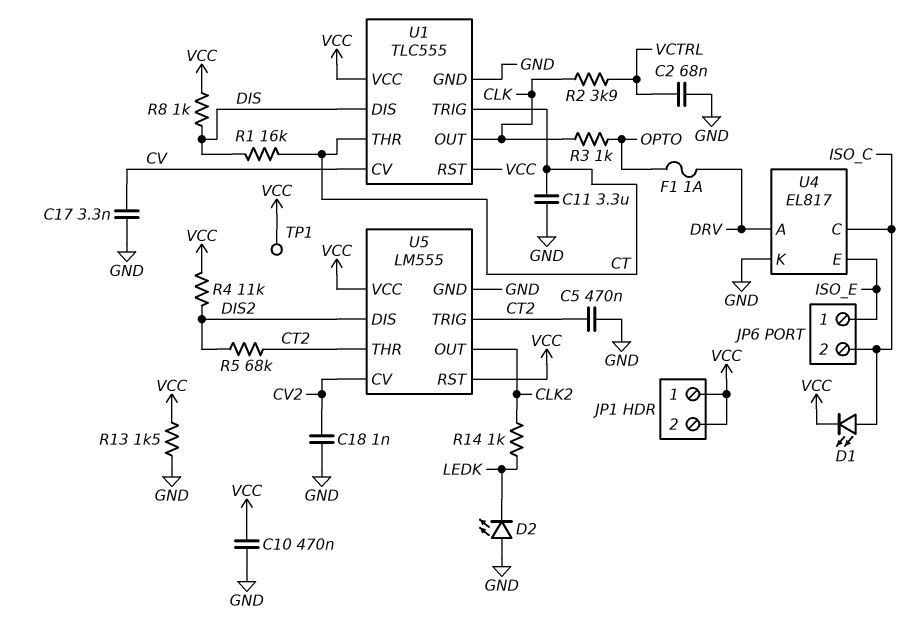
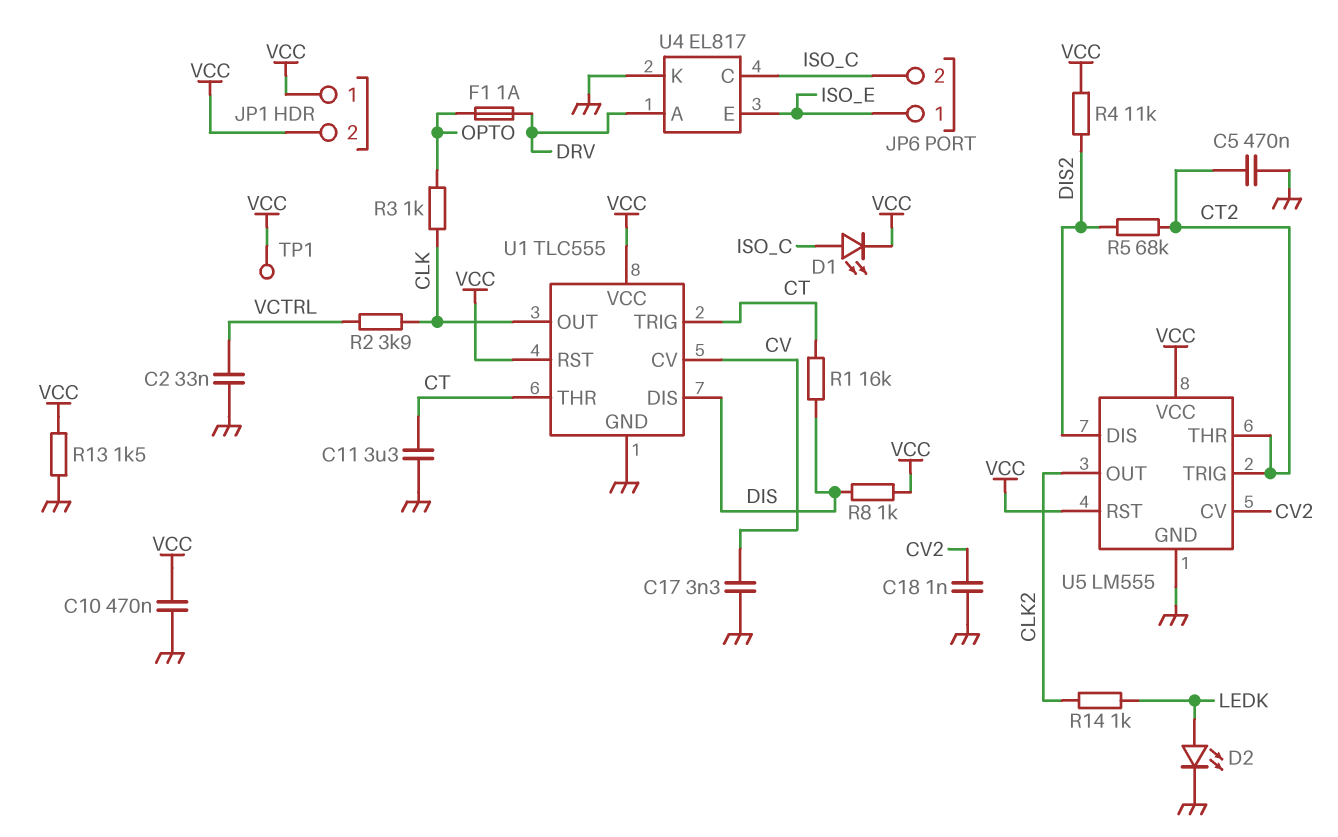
C2: 68nF (GND, VCTRL) -> 33nF (GND, VCTRL)
D2: LED (A GND, K LEDK) -> LED (A LEDK, K GND)

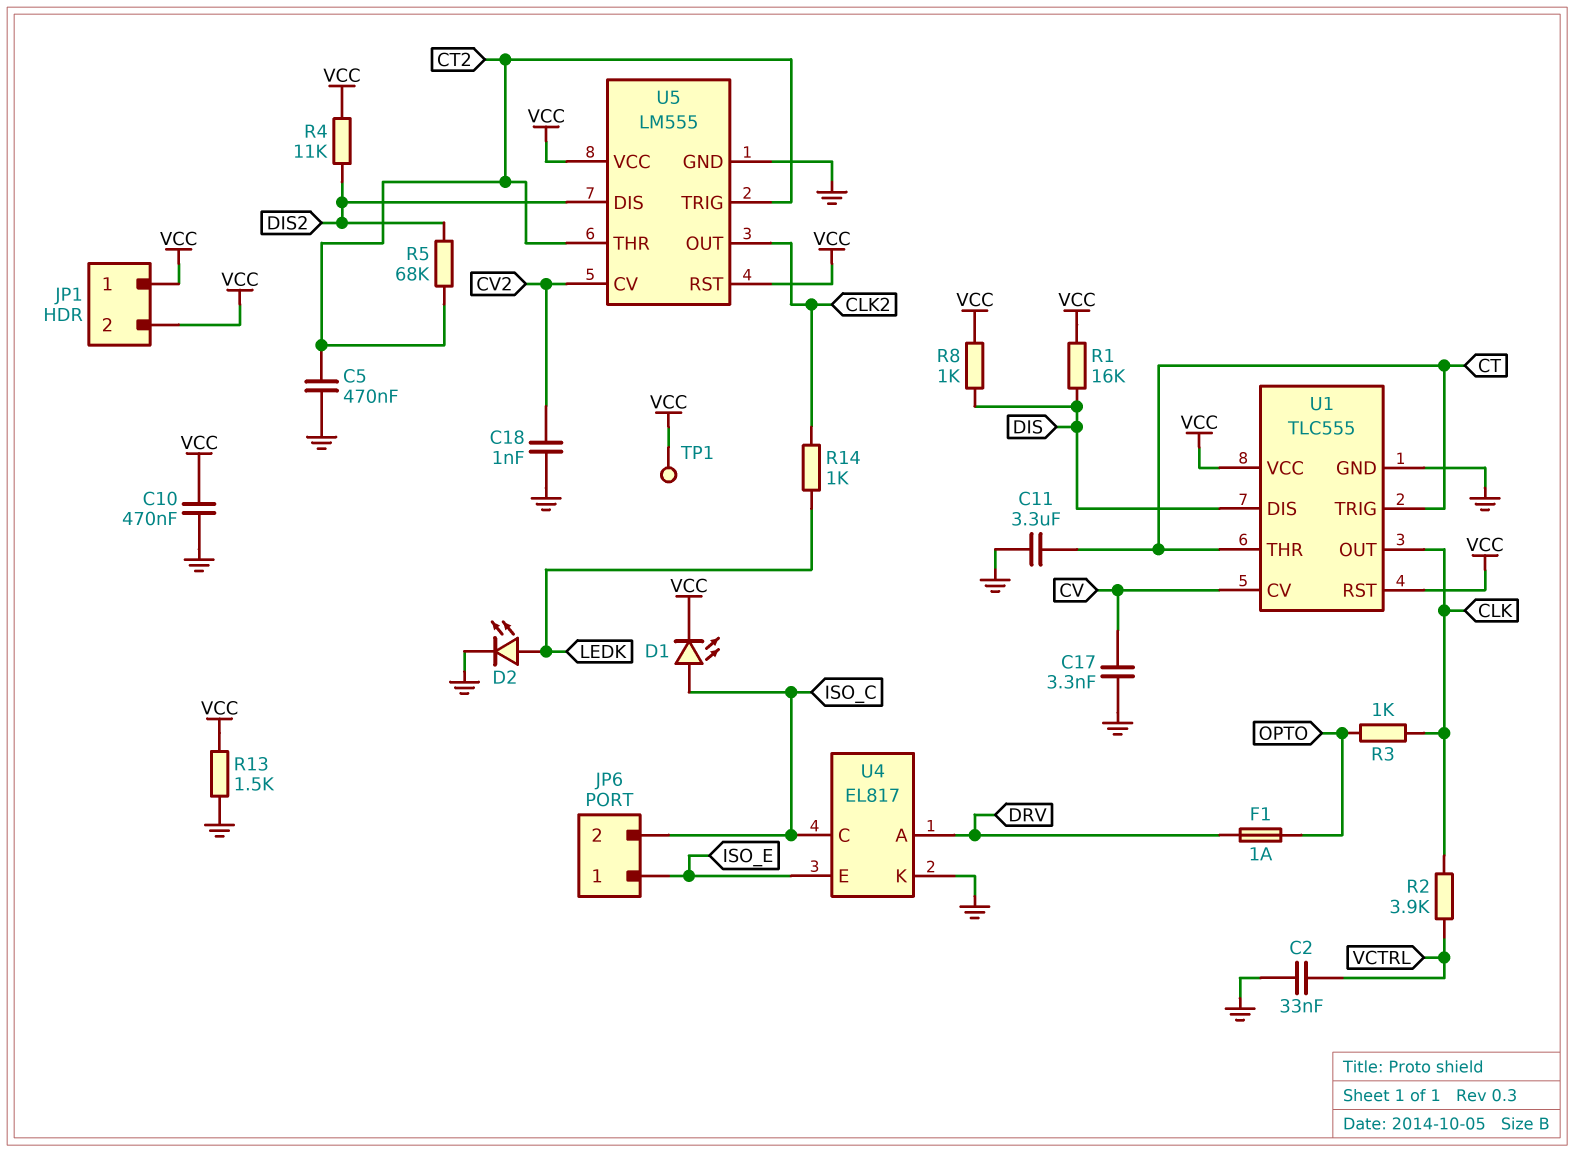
R1: 16k (CT, DIS) -> 16k (DIS, VCC)

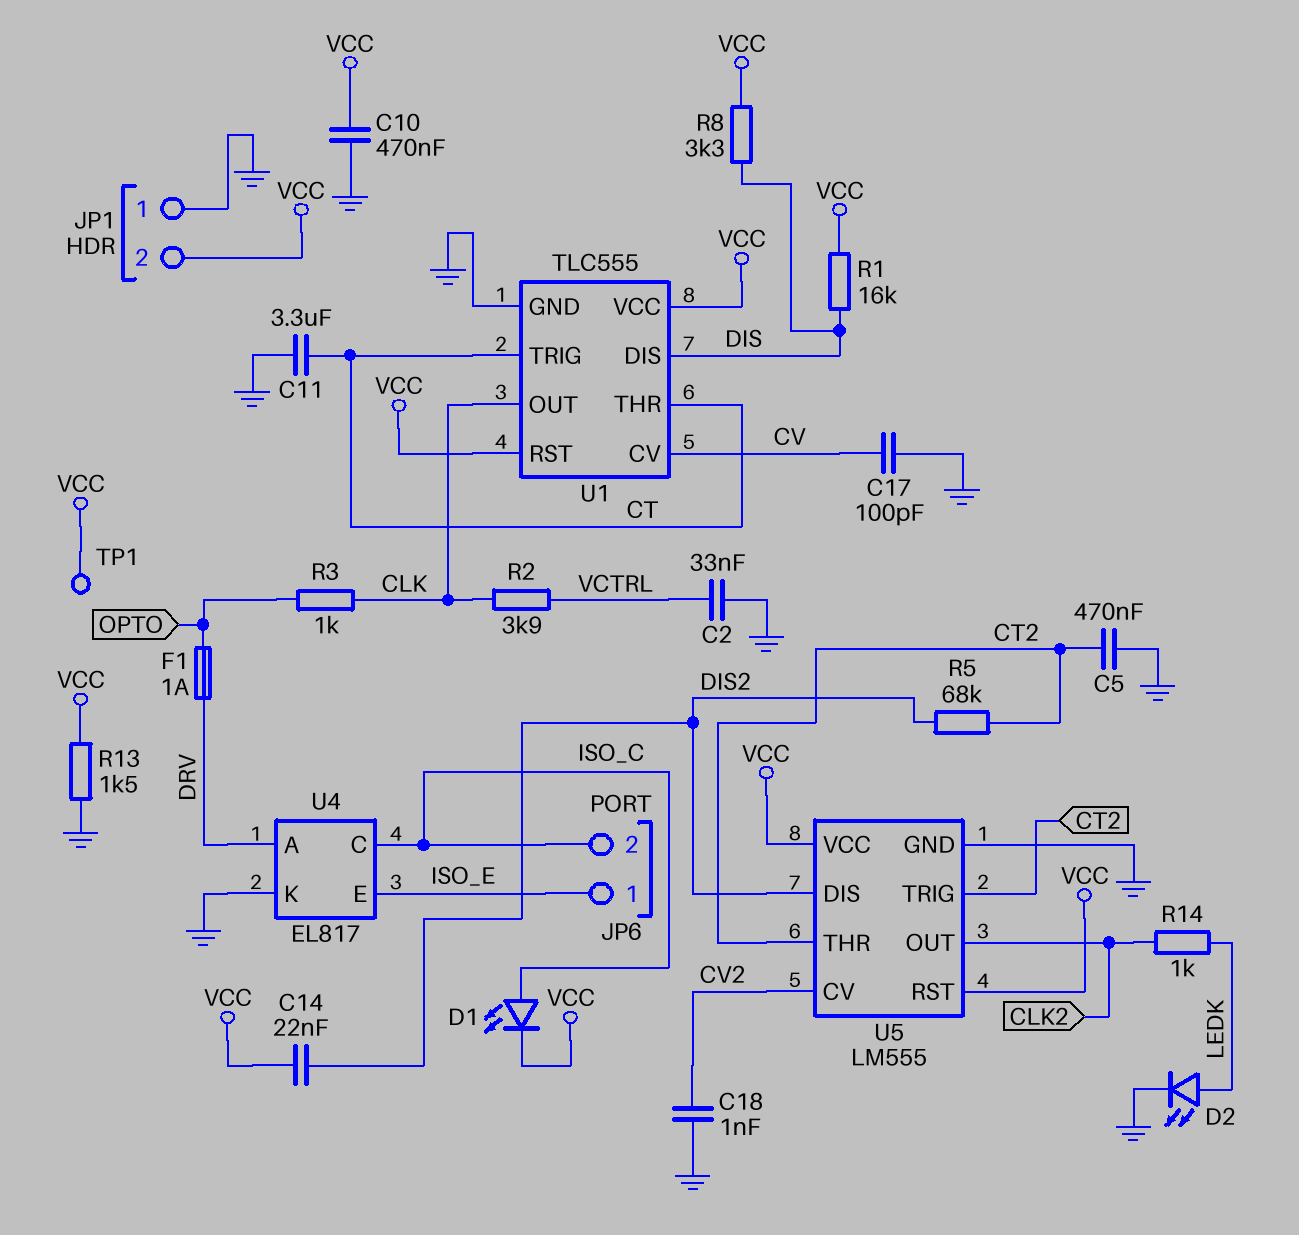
C14: none -> 22nF (DIS2, VCC)
C17: 3.3nF (CV, GND) -> 100pF (CV, GND)
JP1 pin 1: VCC -> GND
R4: 11k (DIS2, VCC) -> none
R8: 1k (DIS, VCC) -> 3.3k (DIS, VCC)

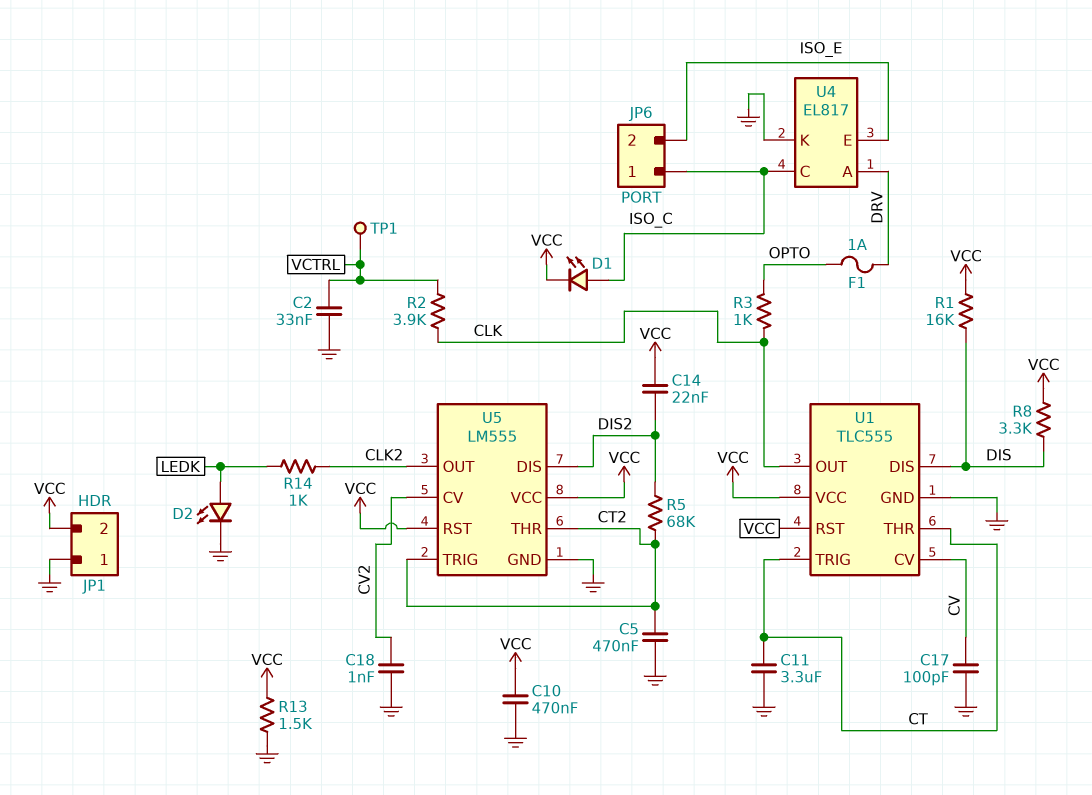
JP6 pin 1: ISO_E -> ISO_C
JP6 pin 2: ISO_C -> ISO_E
TP1: test point (VCC) -> test point (VCTRL)

